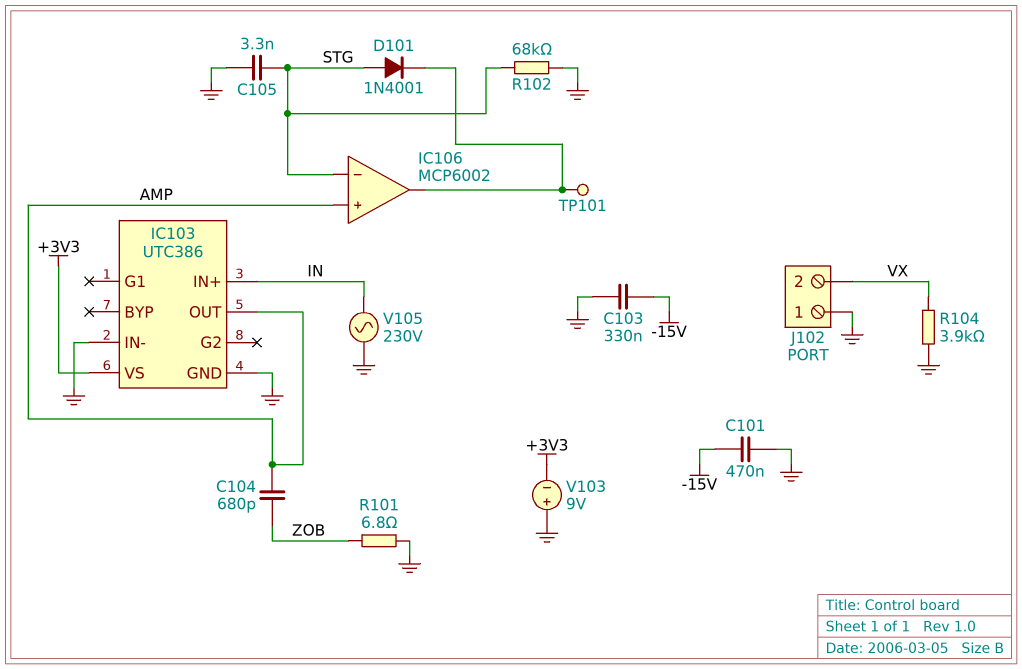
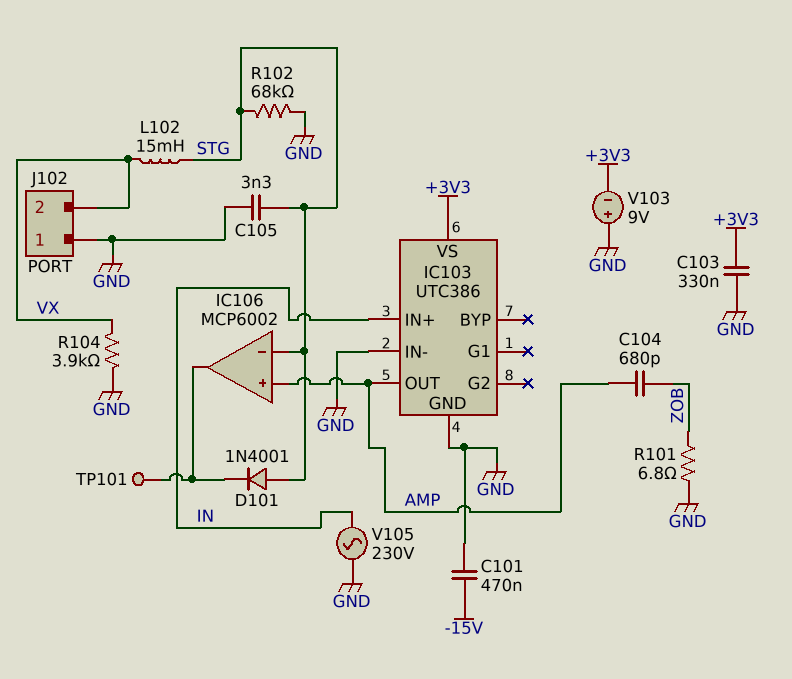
C103: 330nF (-15V, GND) -> 330nF (+3V3, GND)
L102: none -> 15mH (STG, VX)

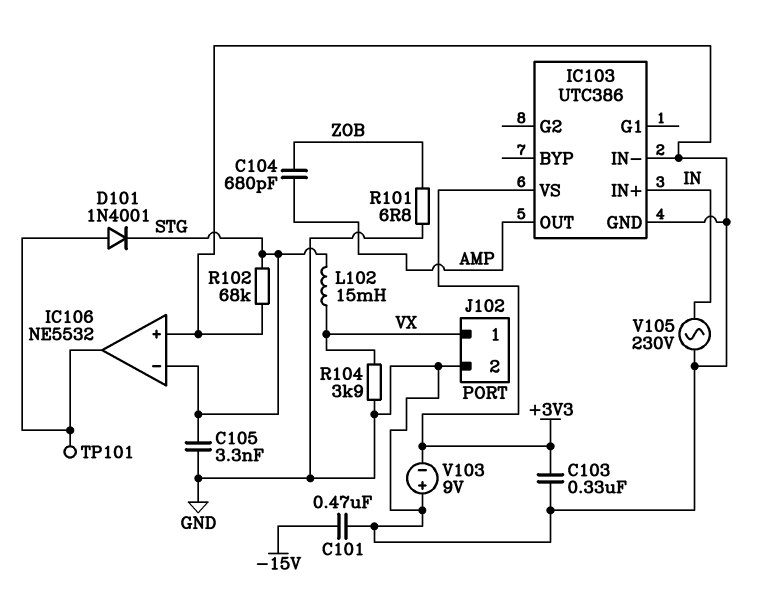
D101: diode 1N4001 (A STG, K IC106/out) -> diode 1N4001 (A IC106/out, K STG)
IC106: MCP6002 -> NE5532
IC106 pin in+: AMP -> GND
J102 pin 1: GND -> VX
J102 pin 2: VX -> GND

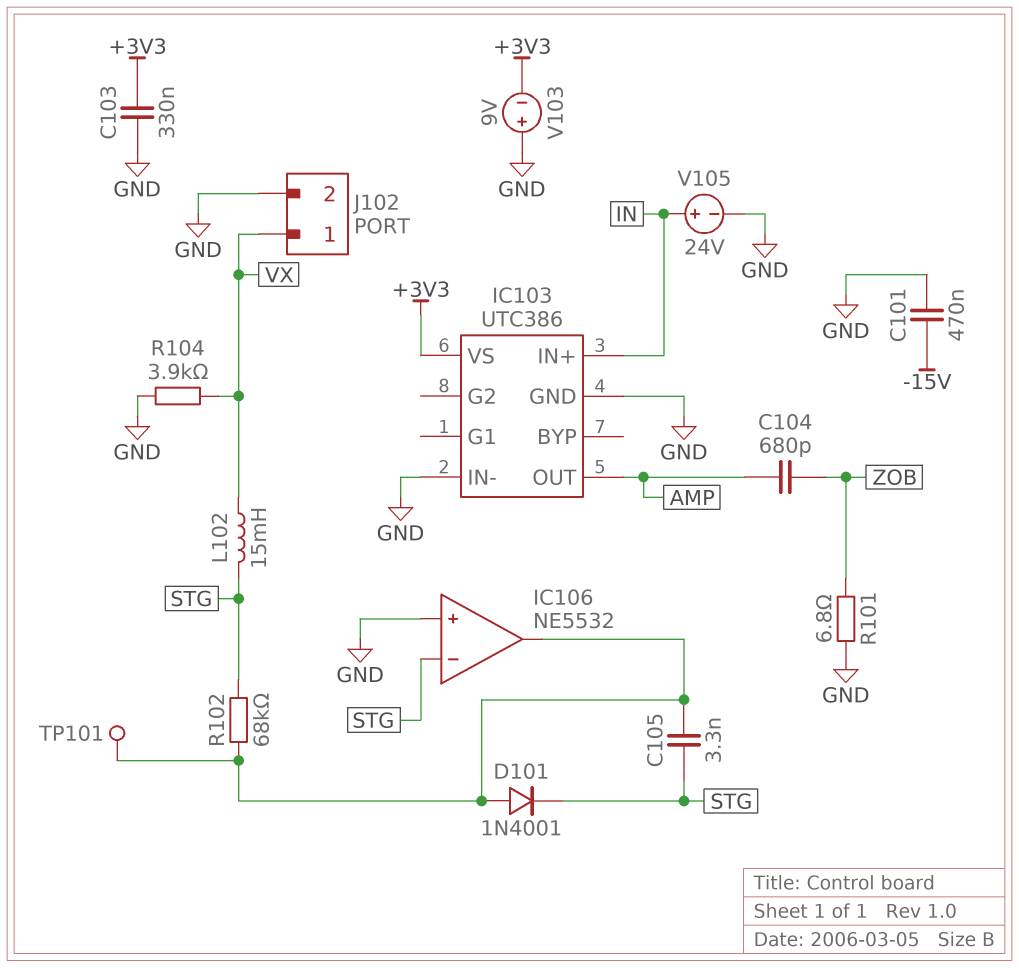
C105: 3.3nF (GND, STG) -> 3.3nF (IC106/out, STG)
R102: 68k (GND, STG) -> 68k (IC106/out, STG)
V105: AC 230V (GND, IN) -> 24V (plus IN, minus GND)

